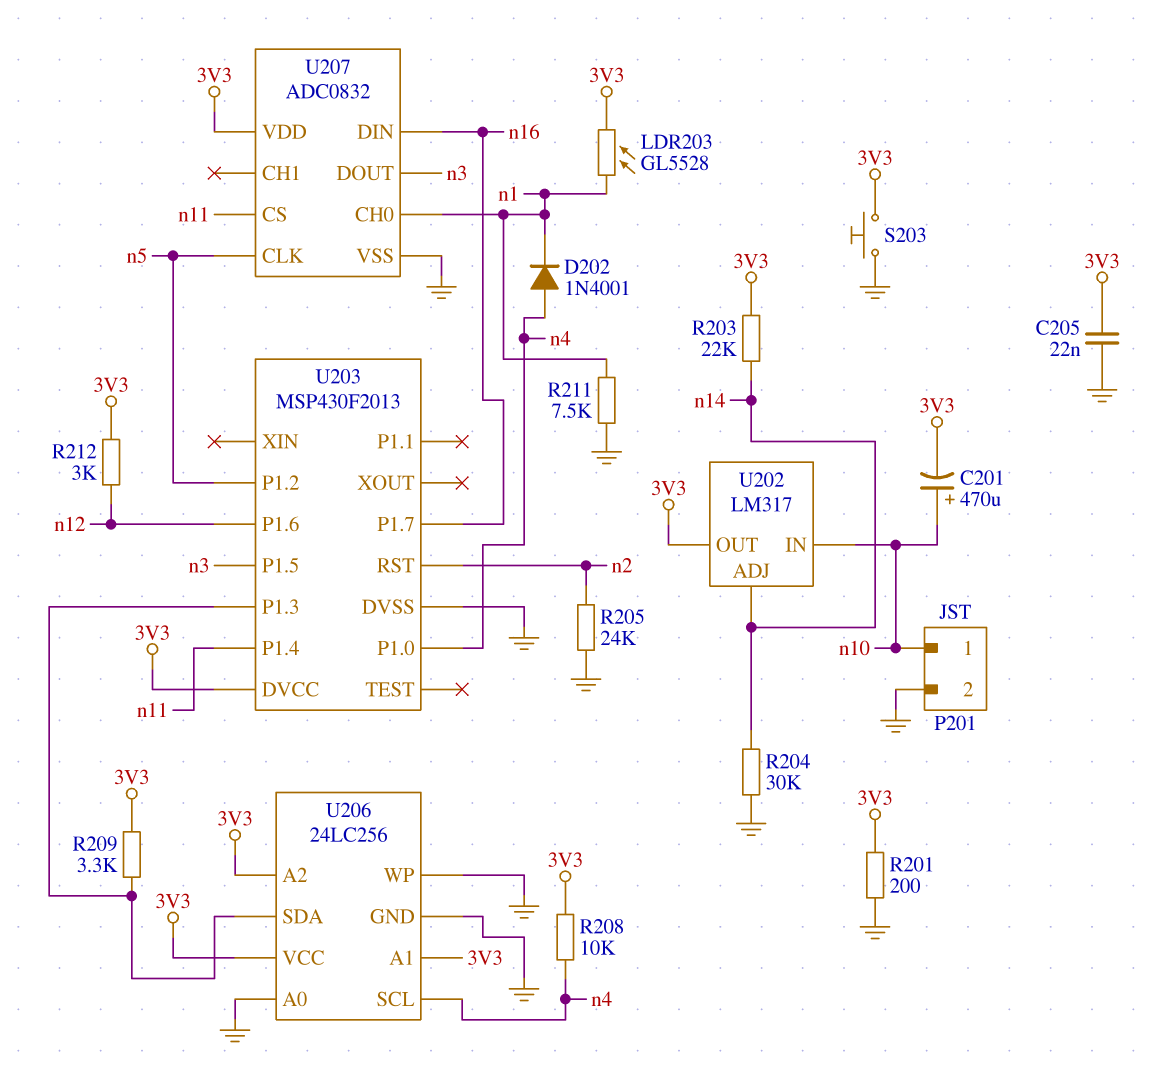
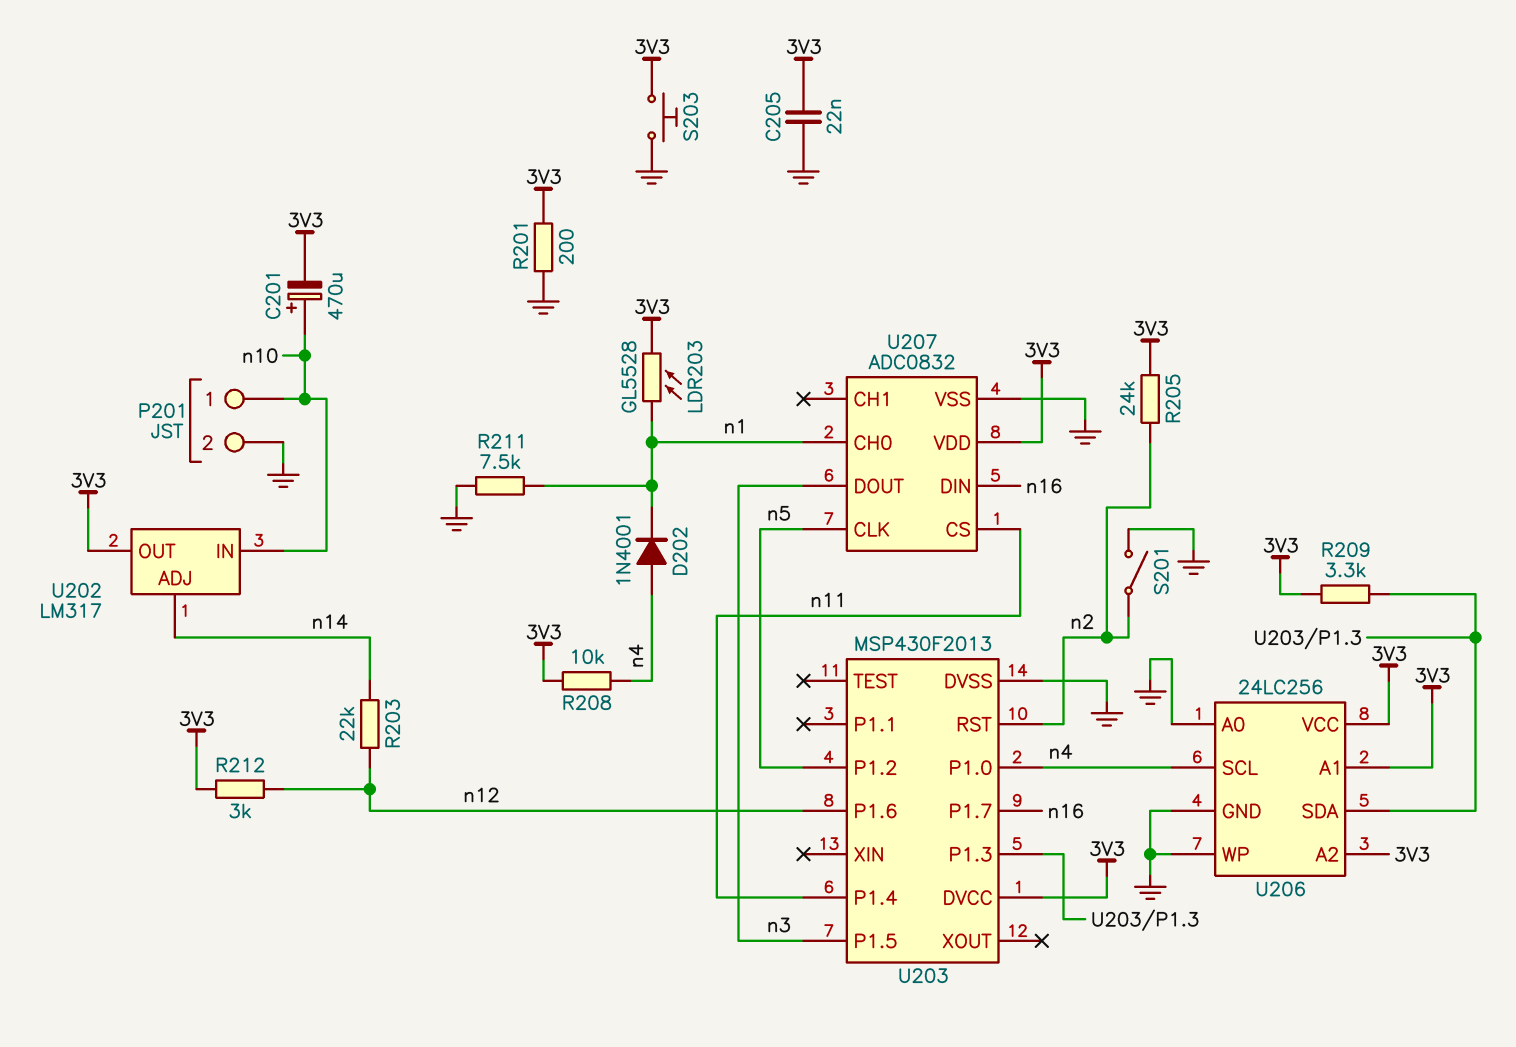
R203: 22k (3V3, n14) -> 22k (n12, n14)
R204: 30k (GND, n14) -> none
R205: 24k (GND, n2) -> 24k (3V3, n2)
S201: none -> switch (GND, n2)

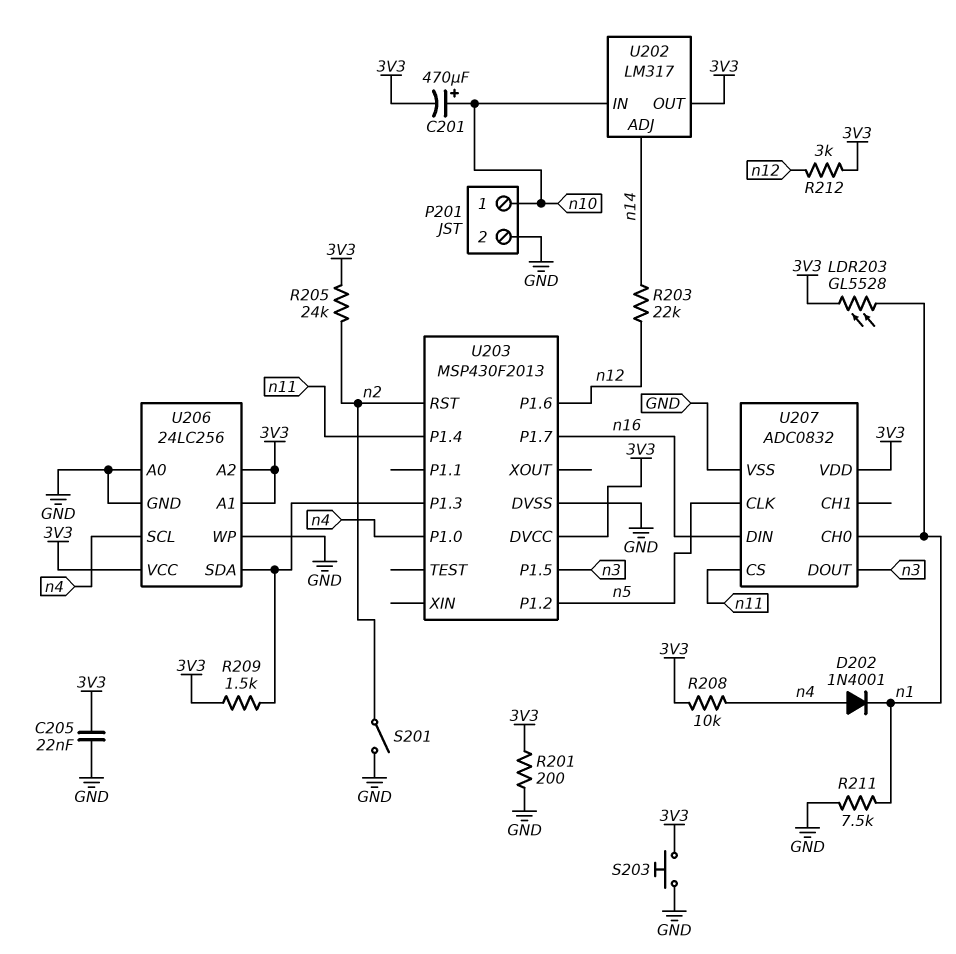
R209: 3.3k (3V3, U203/P1.3) -> 1.5k (3V3, U203/P1.3)

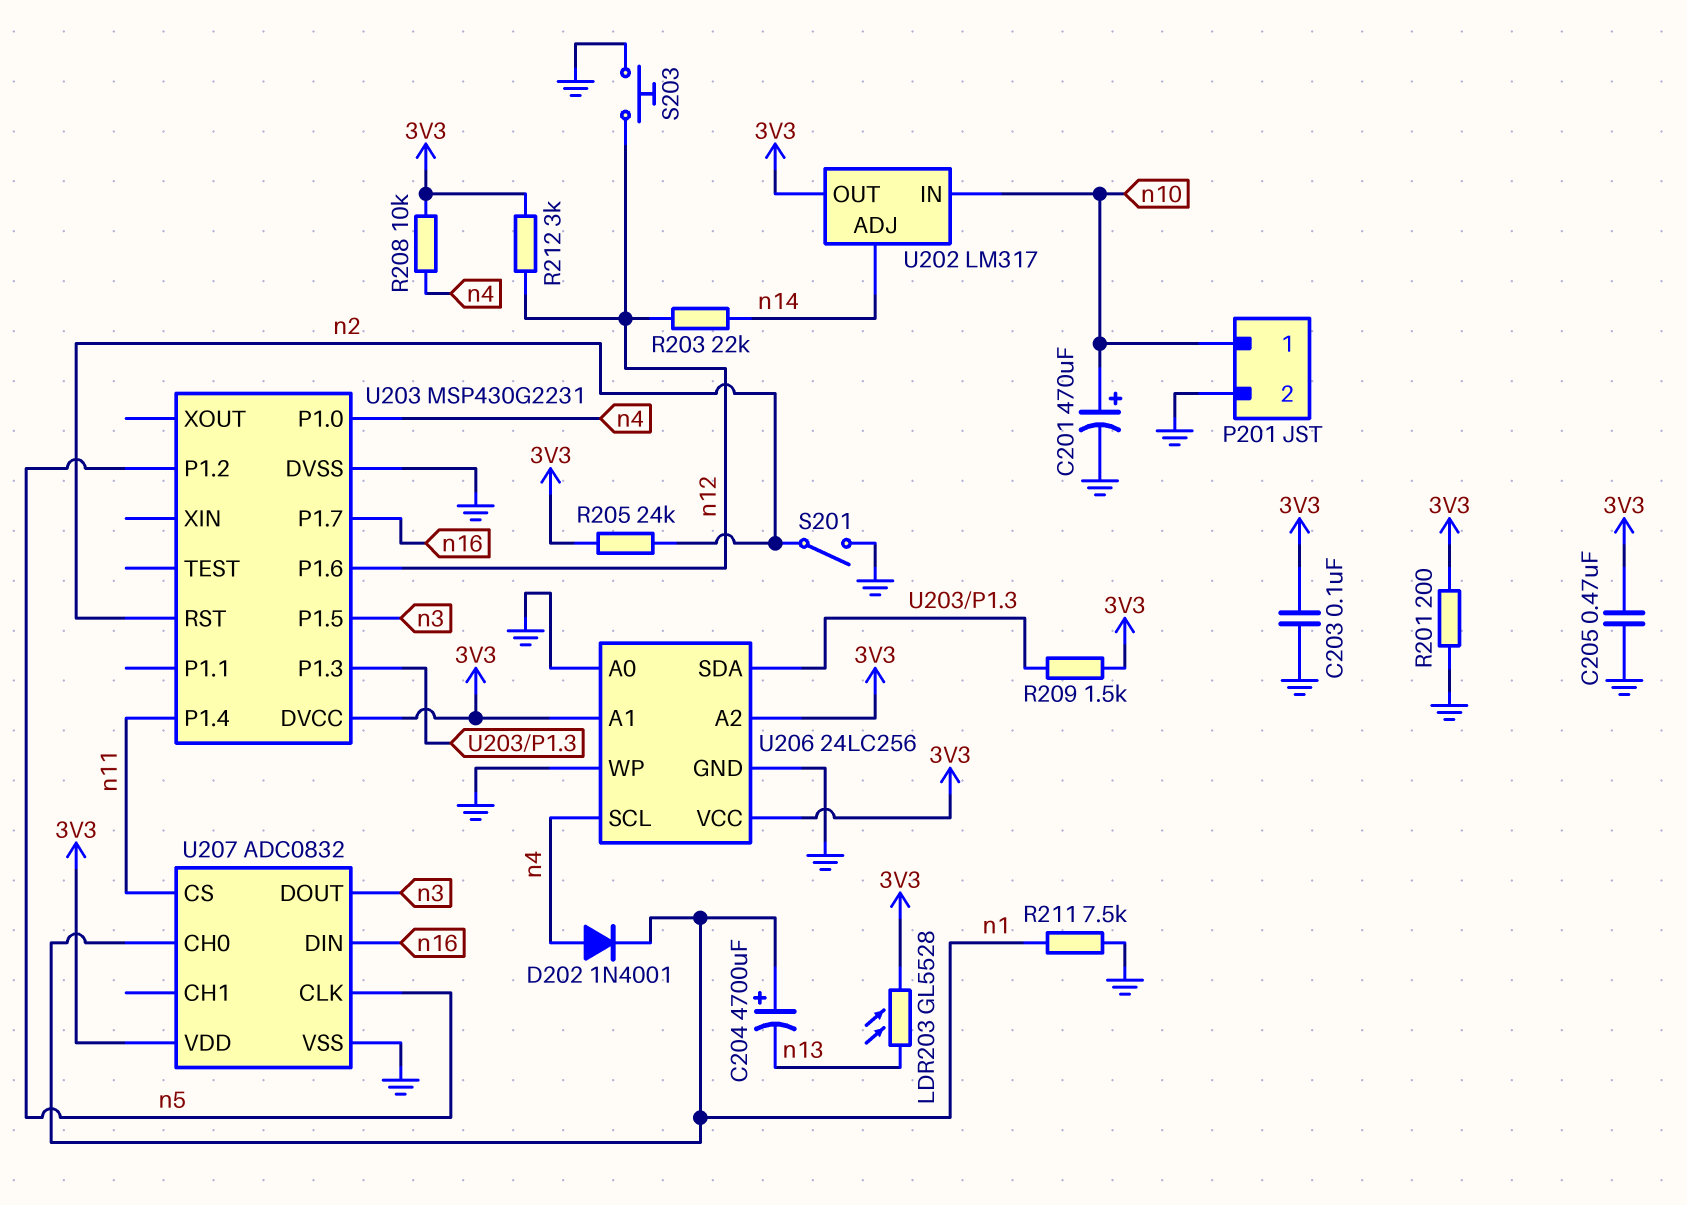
C201: 470uF (plus n10, minus 3V3) -> 470uF (plus n10, minus GND)
C203: none -> 100nF (3V3, GND)
C204: none -> 4700uF (plus n1, minus n13)
C205: 22nF (3V3, GND) -> 470nF (3V3, GND)
LDR203: GL5528 (3V3, n1) -> GL5528 (3V3, n13)
S203: button (3V3, GND) -> button (GND, n12)
U203: MSP430F2013 -> MSP430G2231

